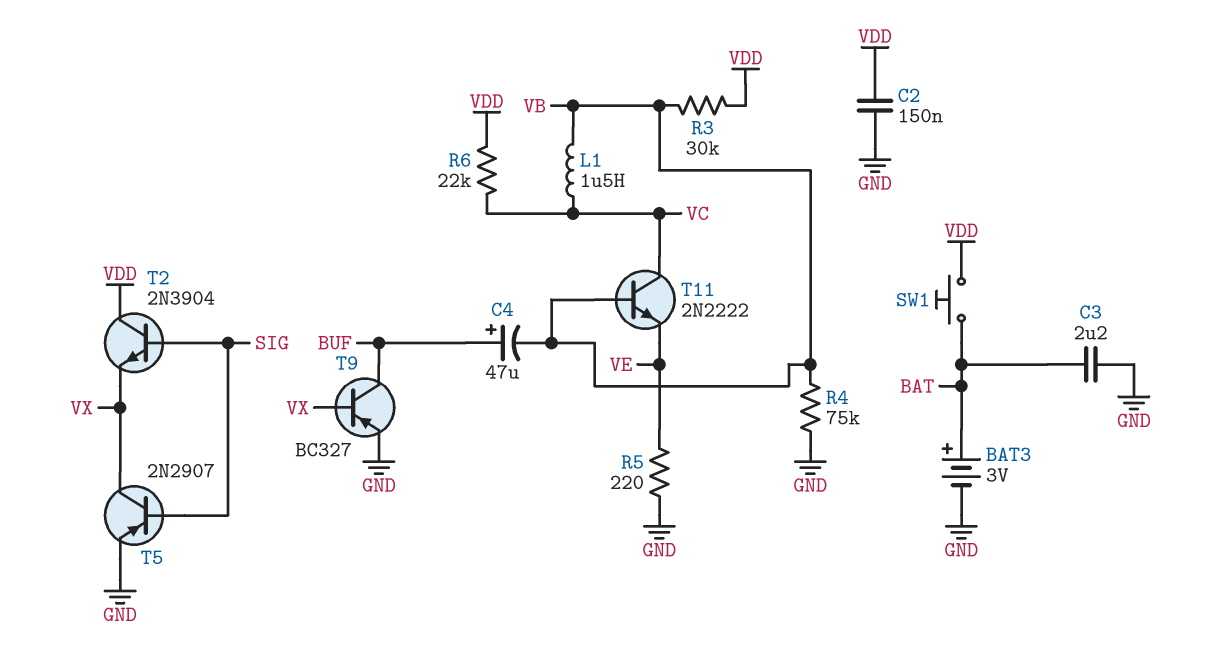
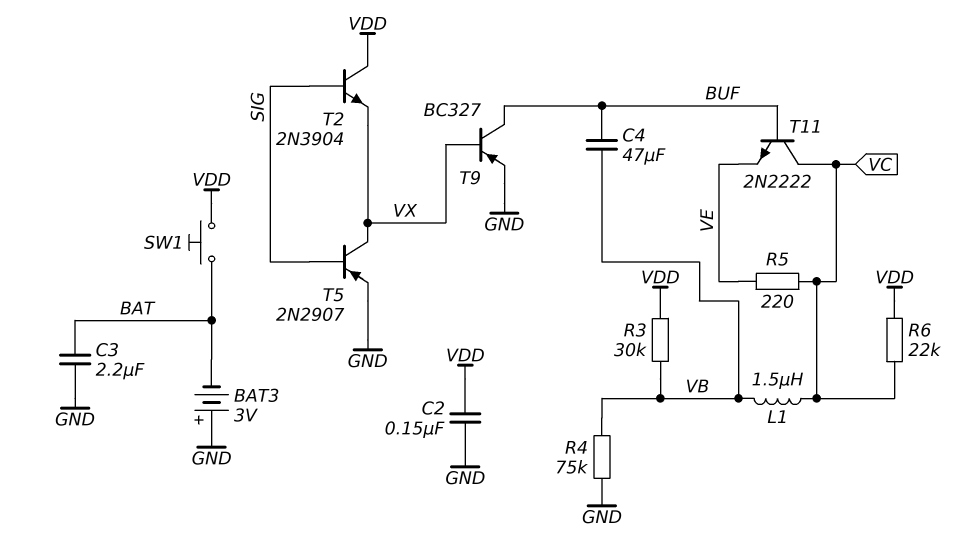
BAT3: 3V (plus BAT, minus GND) -> 3V (plus GND, minus BAT)
C4: 47uF (plus BUF, minus VB) -> 47uF (BUF, VB)
R5: 220 (GND, VE) -> 220 (VC, VE)
T11: NPN 2N2222 (B VB, C VC, E VE) -> NPN 2N2222 (B BUF, C VC, E VE)

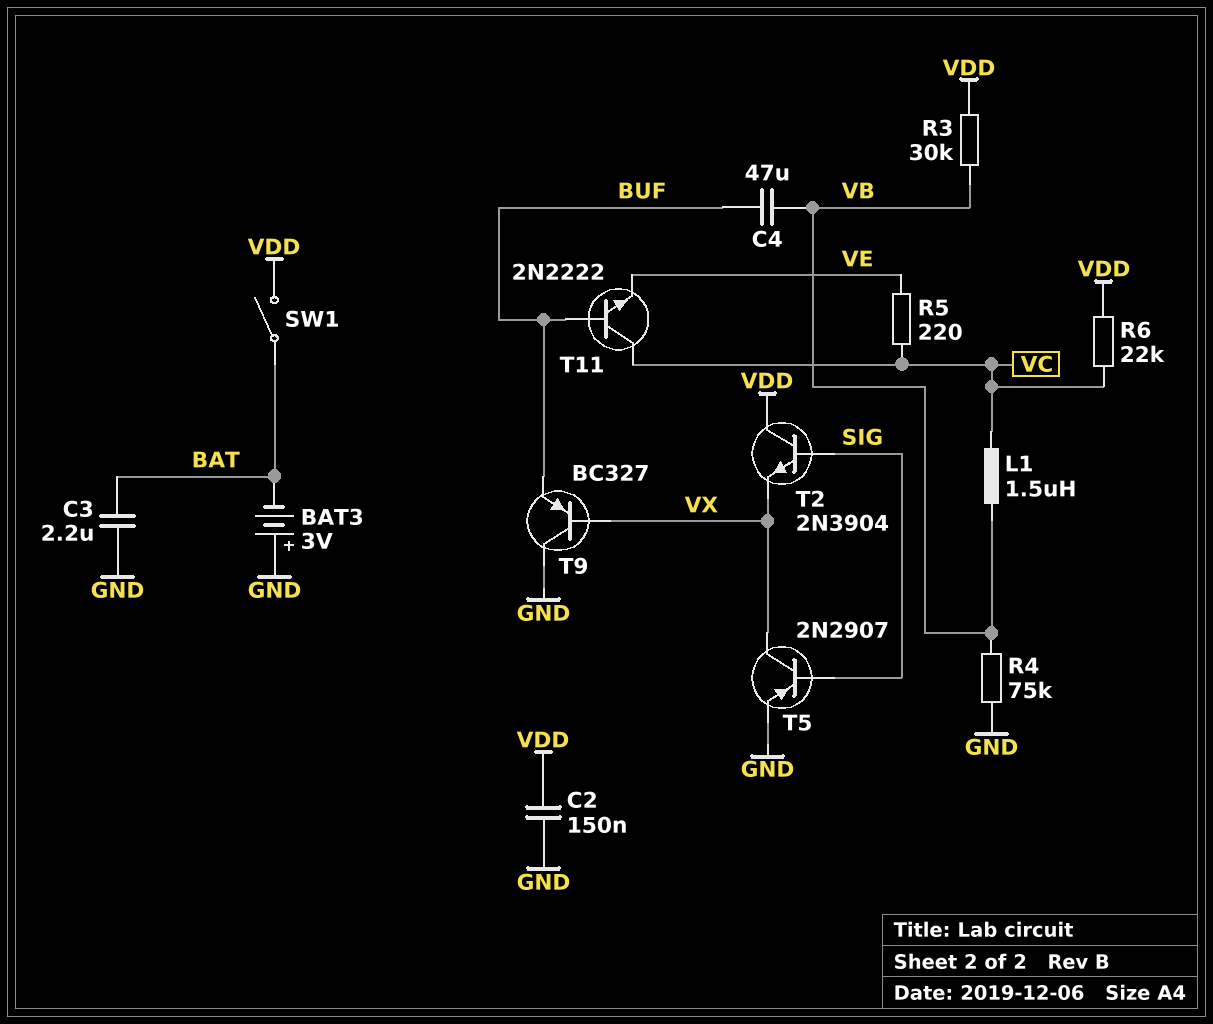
SW1: button (BAT, VDD) -> switch (BAT, VDD)
T9: PNP BC327 (B VX, C BUF, E GND) -> PNP BC327 (B VX, C GND, E BUF)

